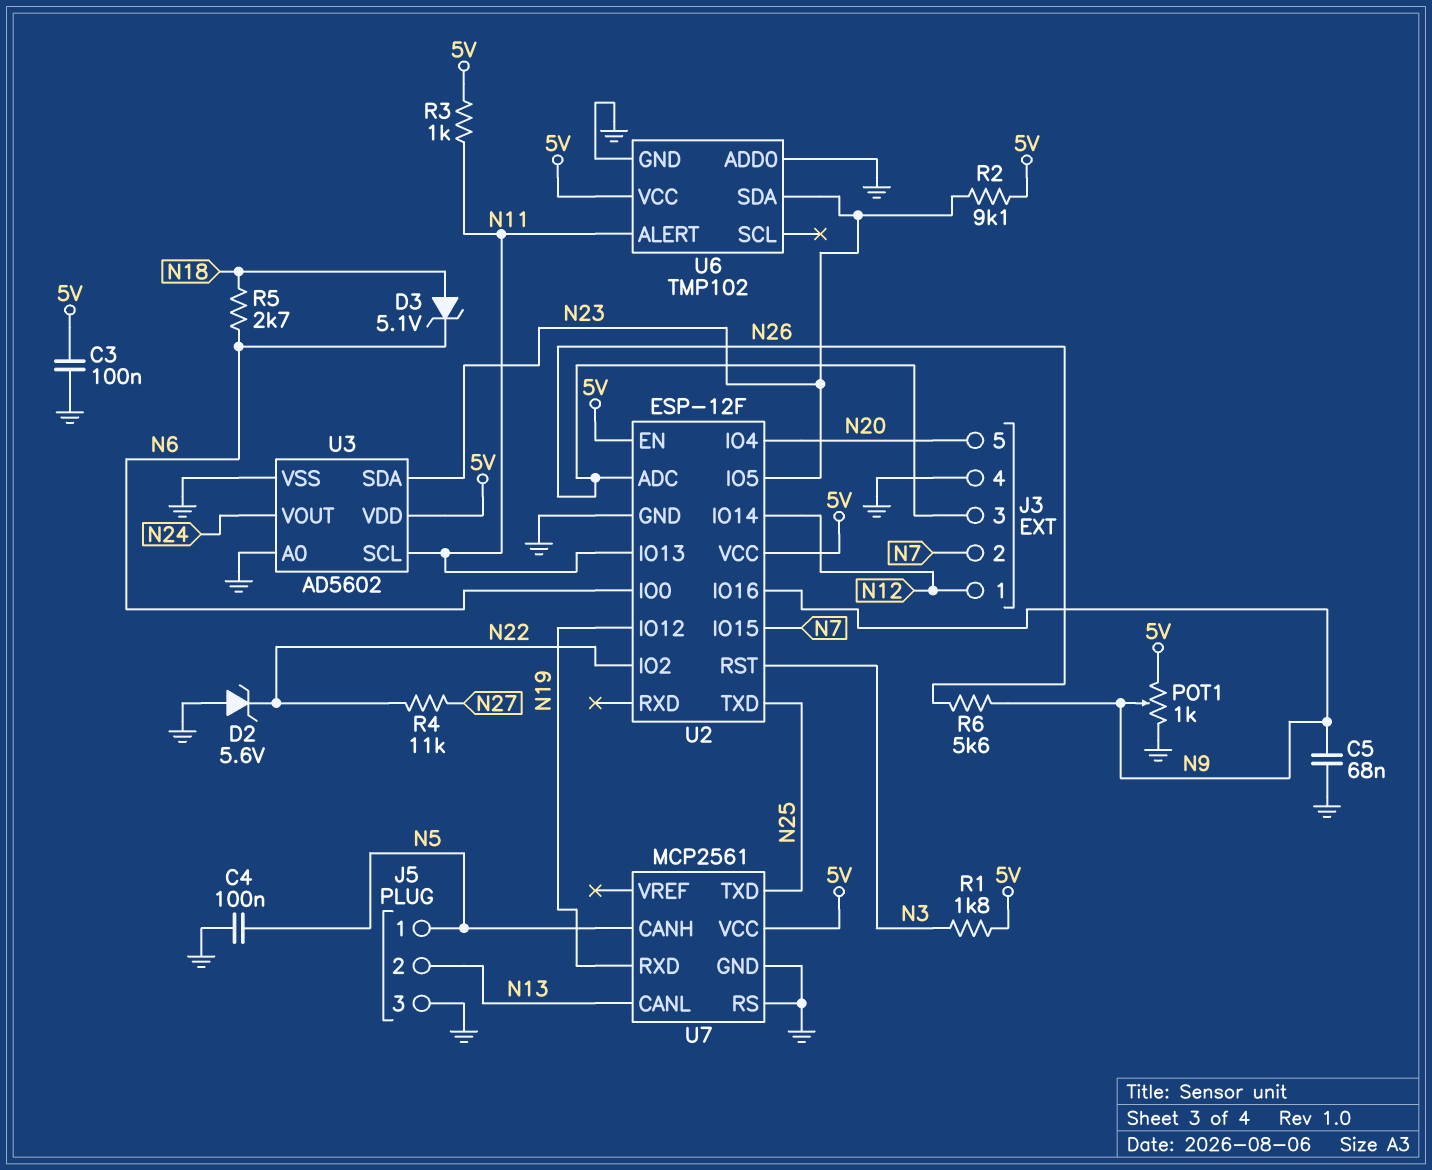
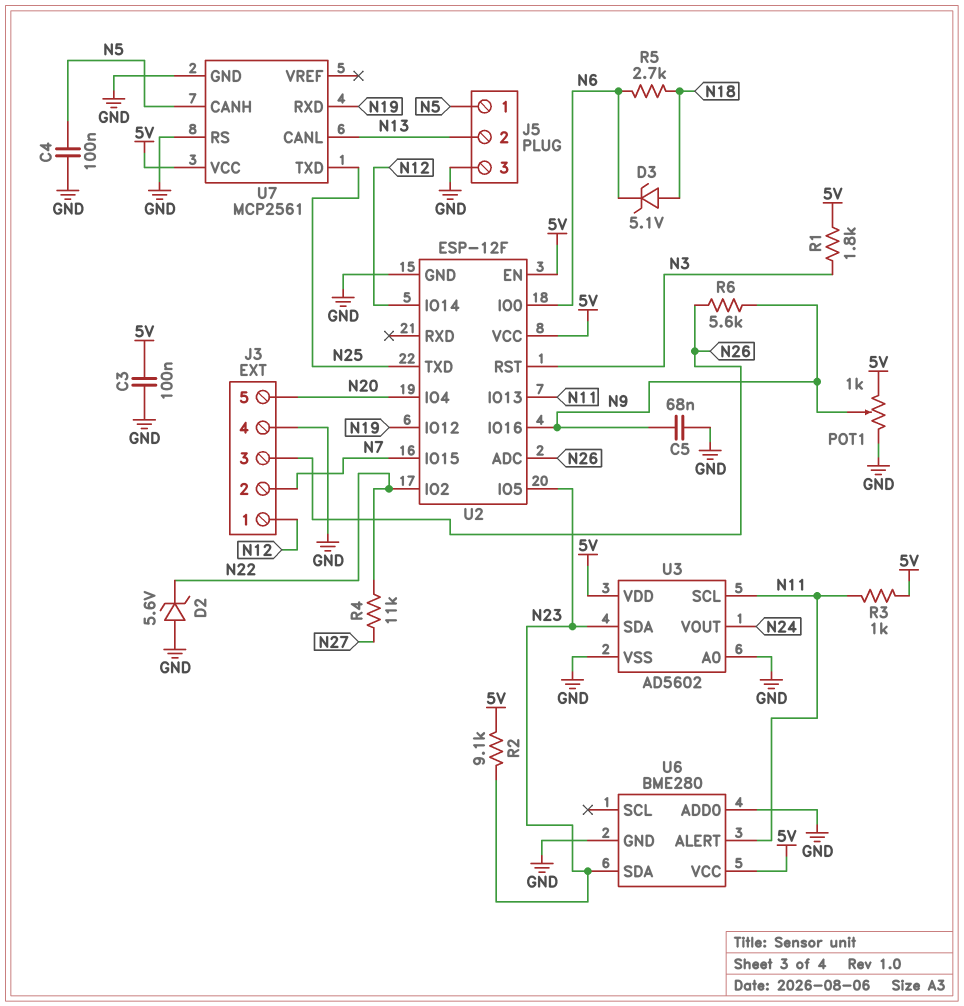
U6: TMP102 -> BME280

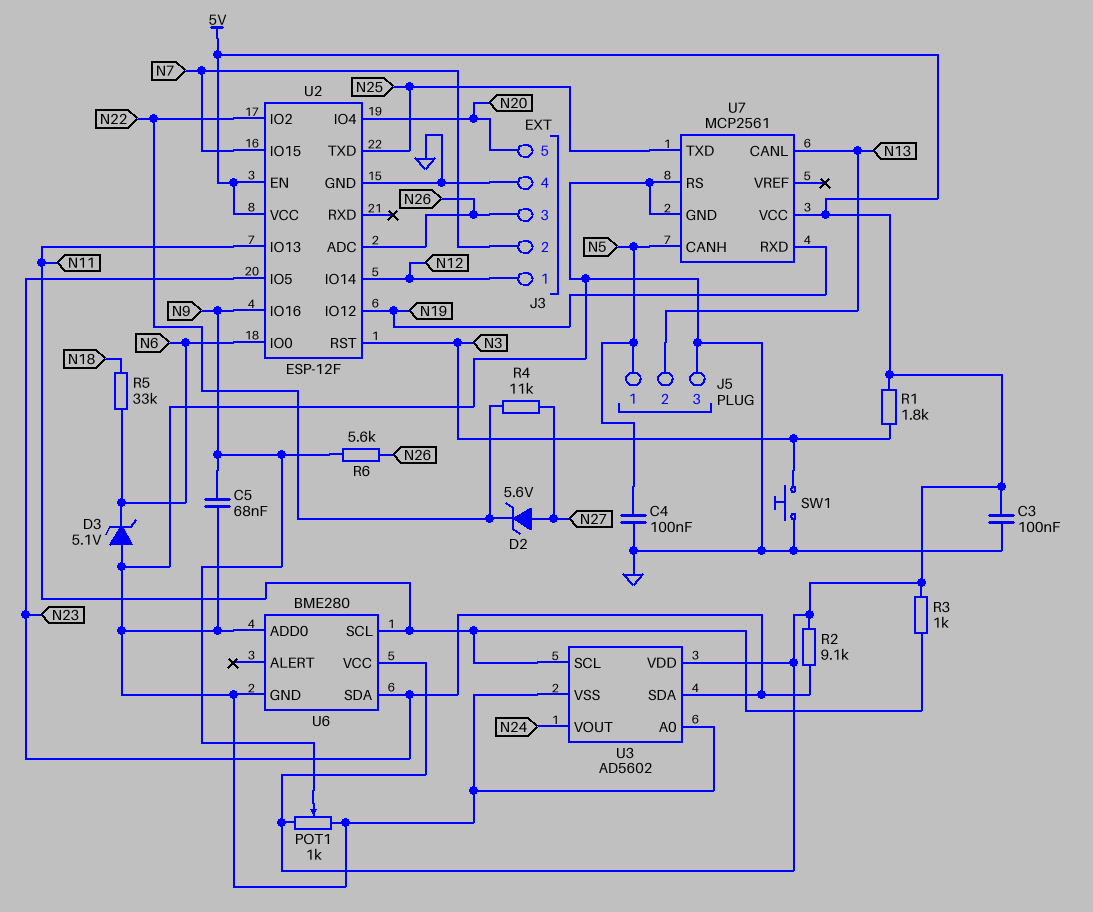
D2: zener 5.6V (A GND, K N22) -> zener 5.6V (A N27, K N22)
D3: zener 5.1V (A N18, K N6) -> zener 5.1V (A GND, K N6)
R5: 2.7k (N6, N18) -> 33k (N6, N18)
SW1: none -> button (GND, N3)
U6 pin ALERT: N11 -> none
U6 pin SCL: none -> N11

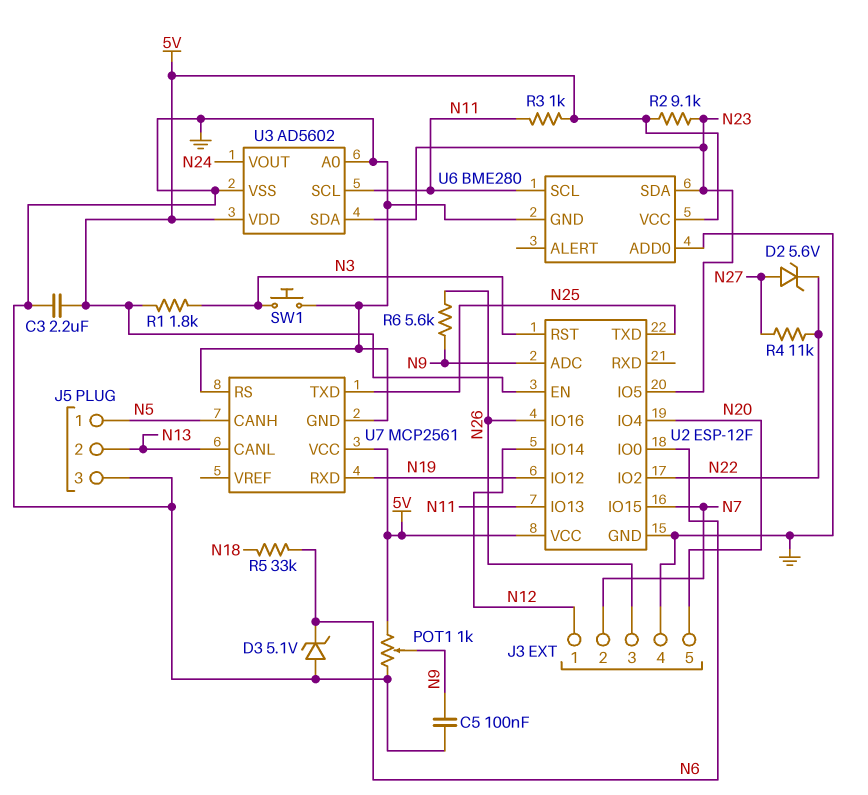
C3: 100nF (5V, GND) -> 2.2uF (5V, GND)
C4: 100nF (GND, N5) -> none
C5: 68nF (GND, N9) -> 100nF (GND, N9)
U2 pin ADC: N26 -> N9
U2 pin IO16: N9 -> N26

